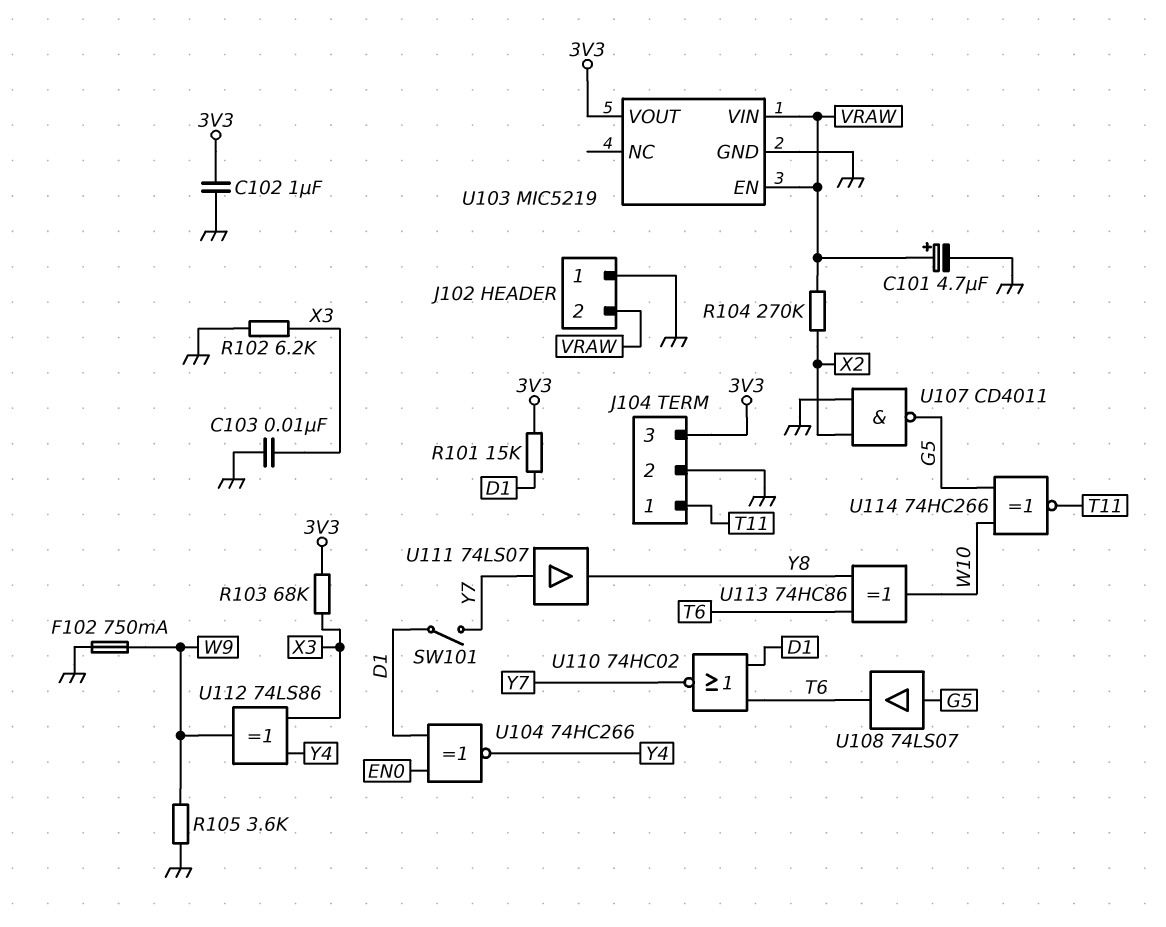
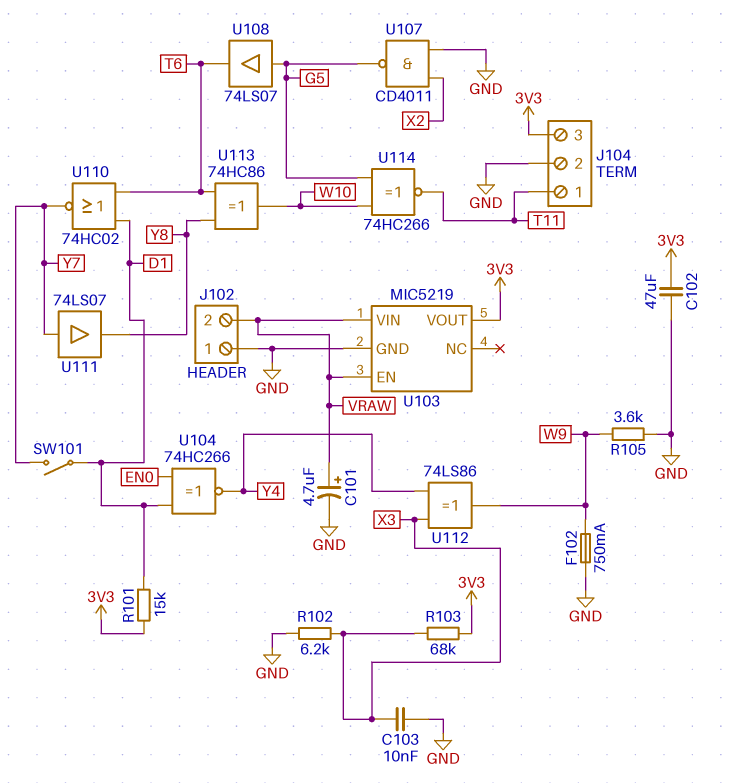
C102: 1uF (3V3, GND) -> 47uF (3V3, GND)
R104: 270k (VRAW, X2) -> none

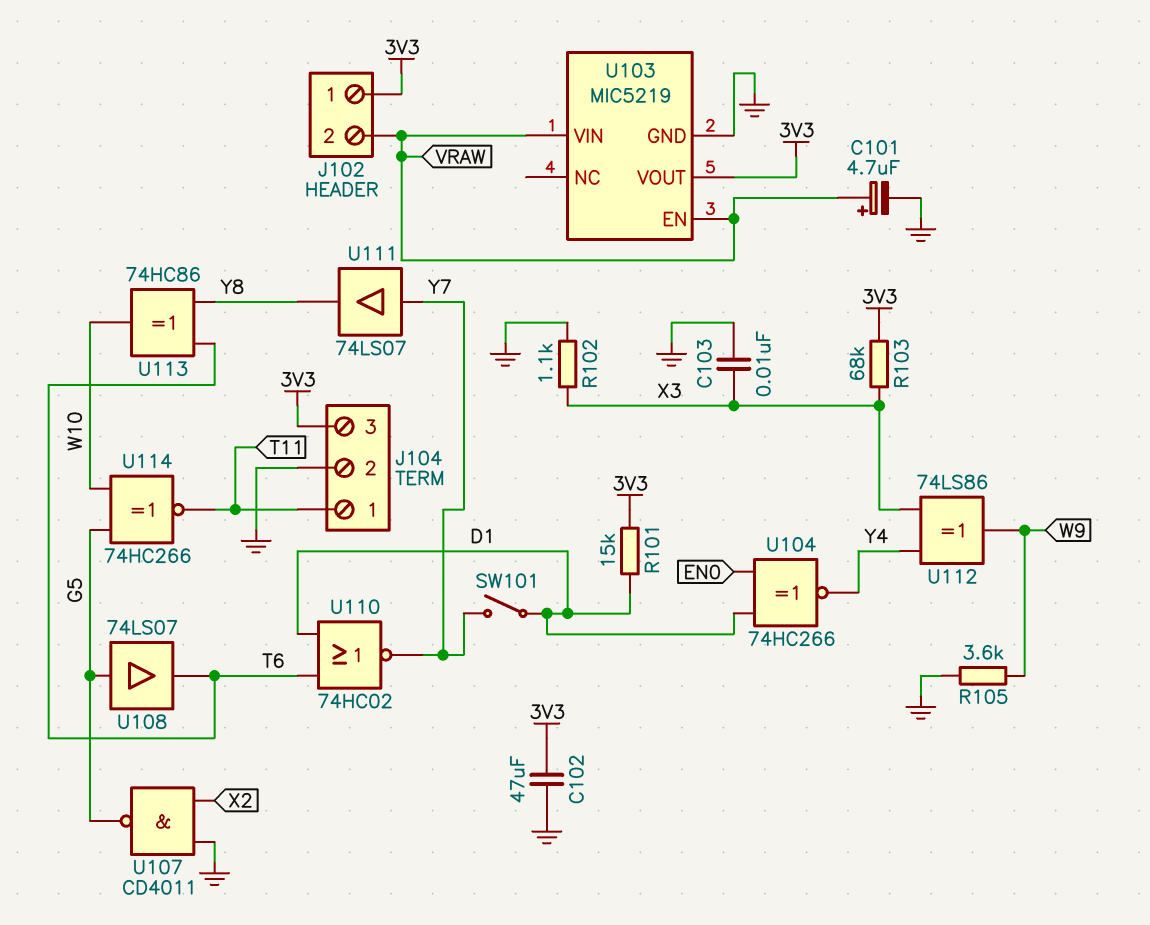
F102: 750mA (GND, W9) -> none
J102 pin 1: GND -> 3V3
R102: 6.2k (GND, X3) -> 1.1k (GND, X3)

